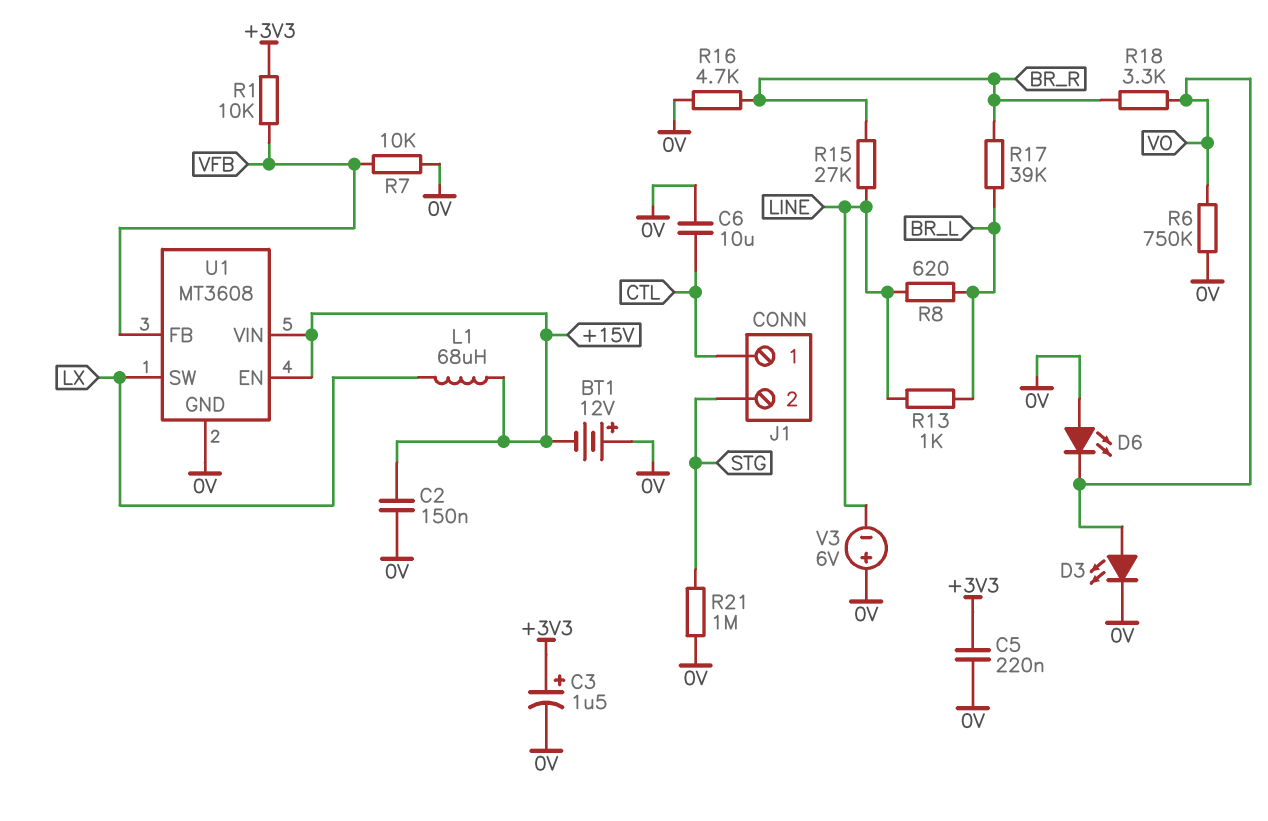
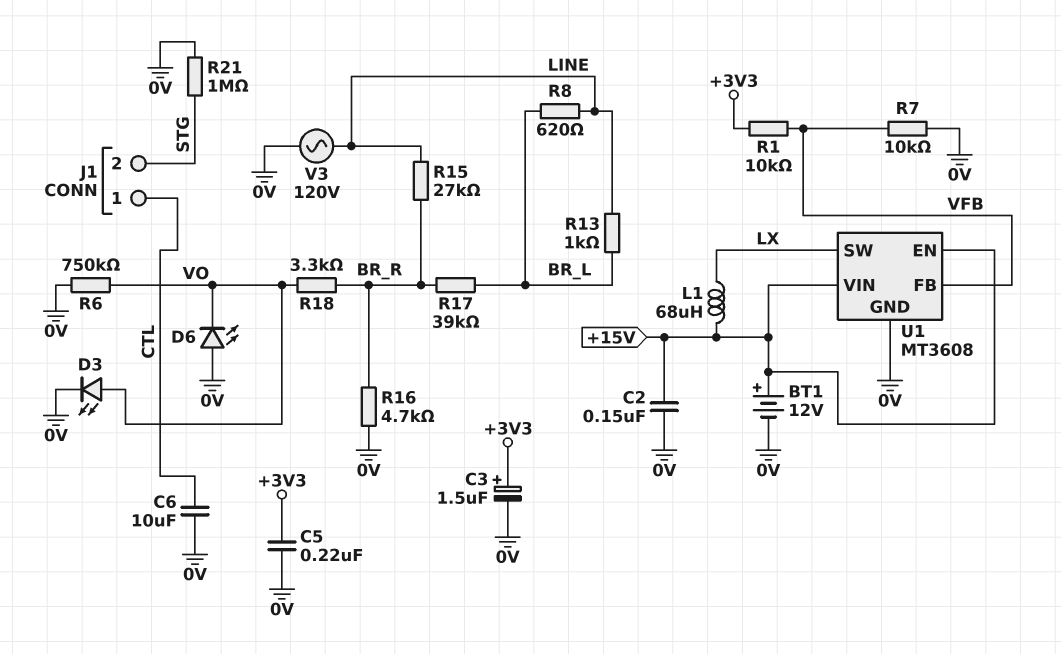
BT1: 12V (plus 0V, minus +15V) -> 12V (plus +15V, minus 0V)
V3: 6V (plus 0V, minus LINE) -> AC 120V (0V, LINE)

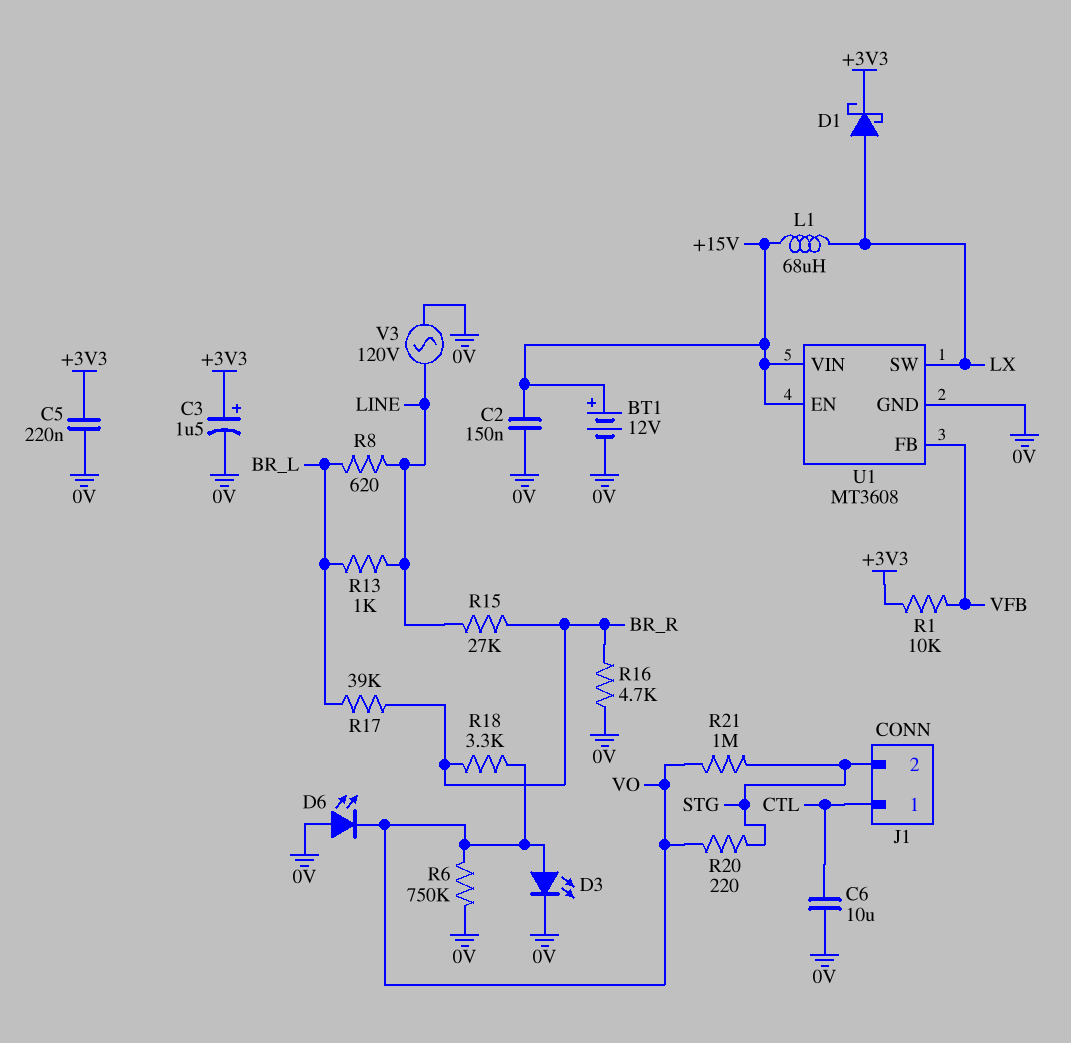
D1: none -> schottky (A LX, K +3V3)
R7: 10k (0V, VFB) -> none
R20: none -> 220 (STG, VO)
R21: 1M (0V, STG) -> 1M (STG, VO)

